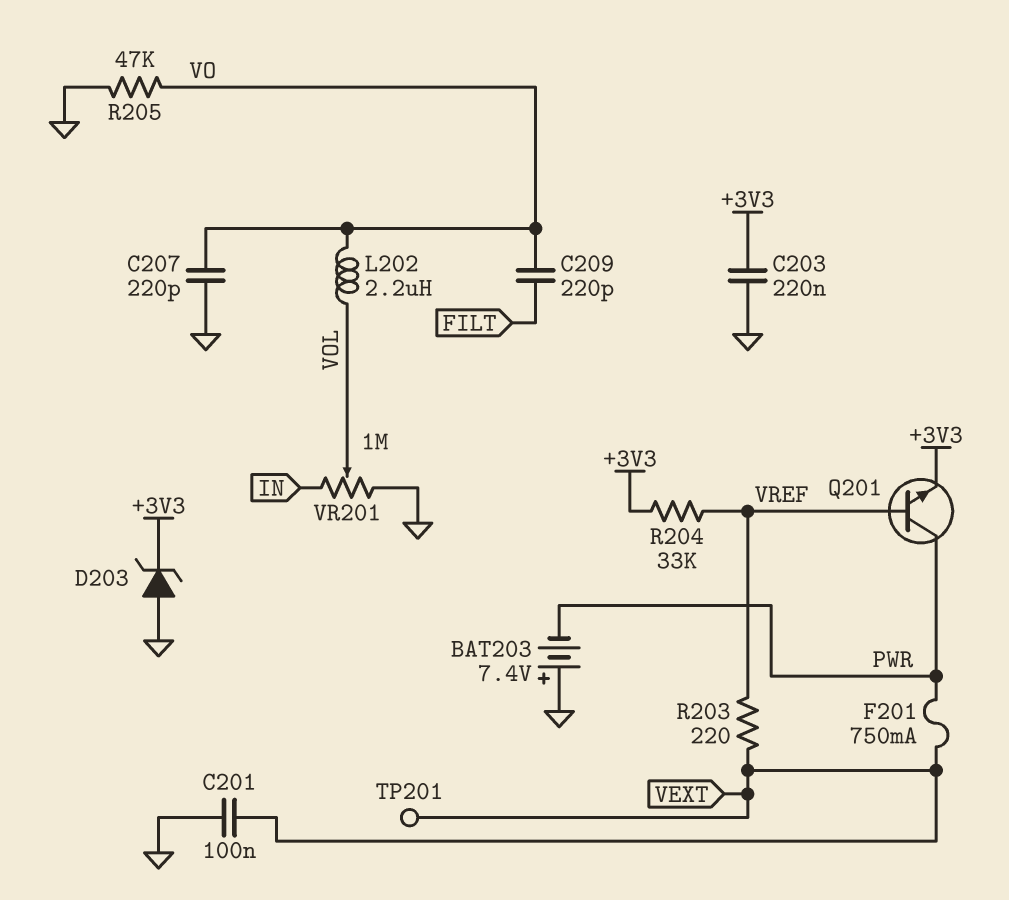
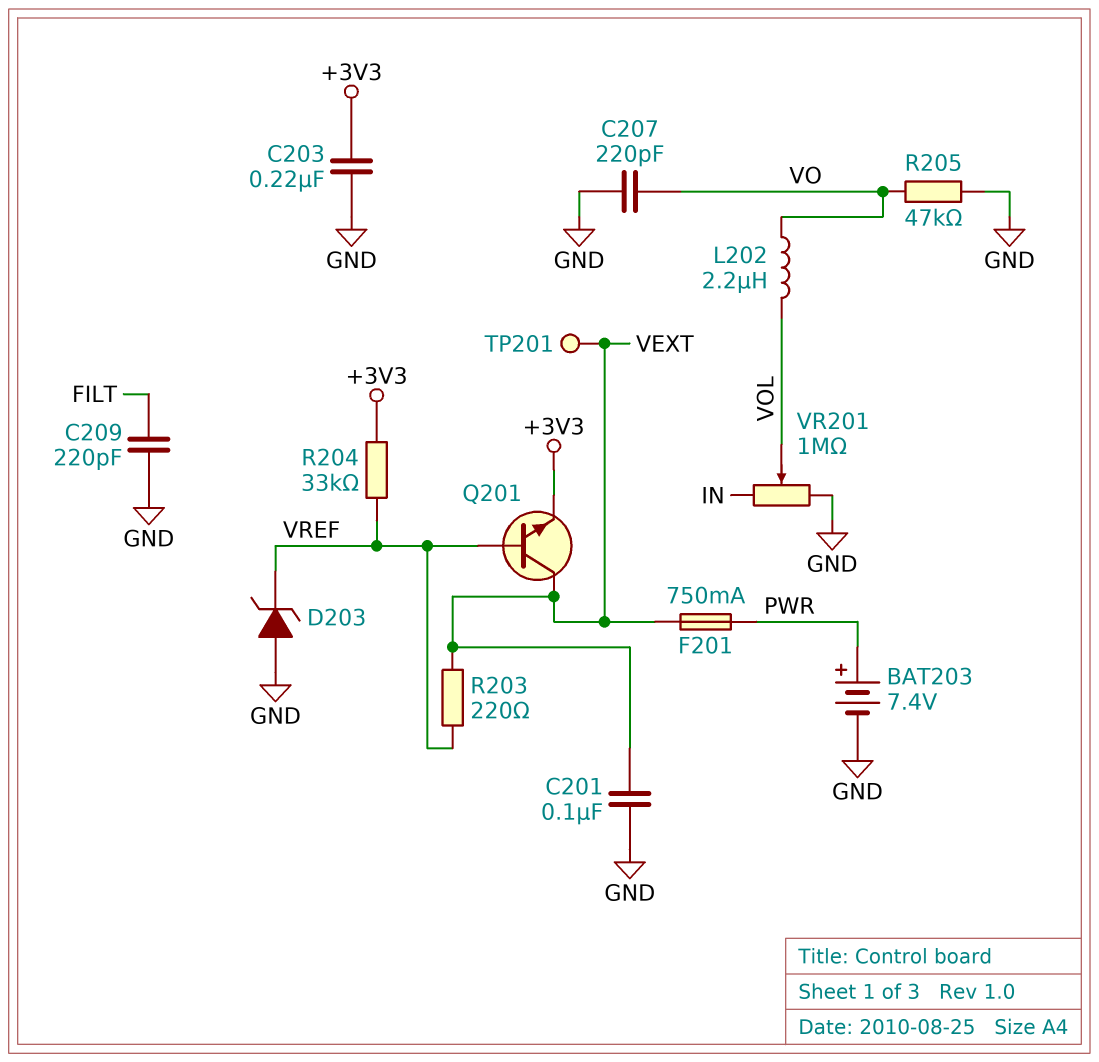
BAT203: 7.4V (plus GND, minus PWR) -> 7.4V (plus PWR, minus GND)
C209: 220pF (FILT, VO) -> 220pF (FILT, GND)
D203: zener (A GND, K +3V3) -> zener (A GND, K VREF)
Q201: NPN (B VREF, C PWR, E +3V3) -> NPN (B VREF, C VEXT, E +3V3)

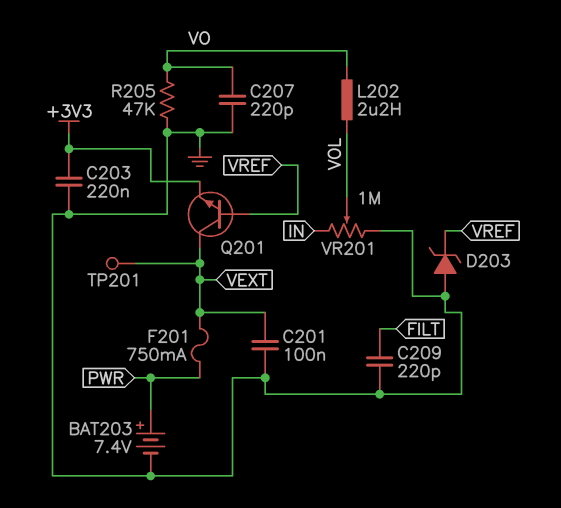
R203: 220 (VEXT, VREF) -> none
R204: 33k (+3V3, VREF) -> none

